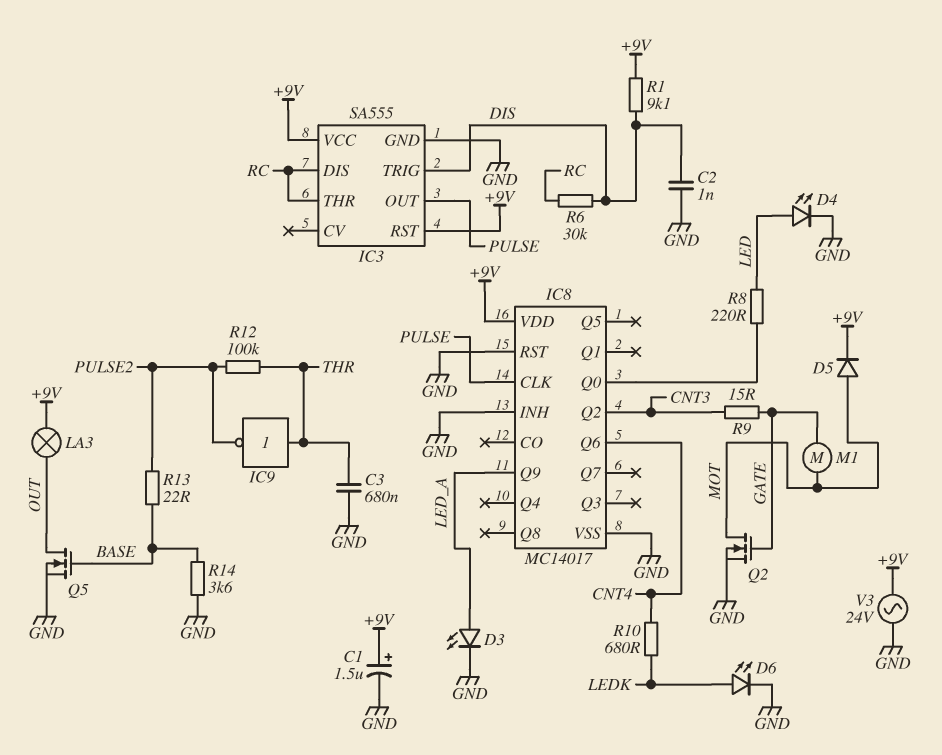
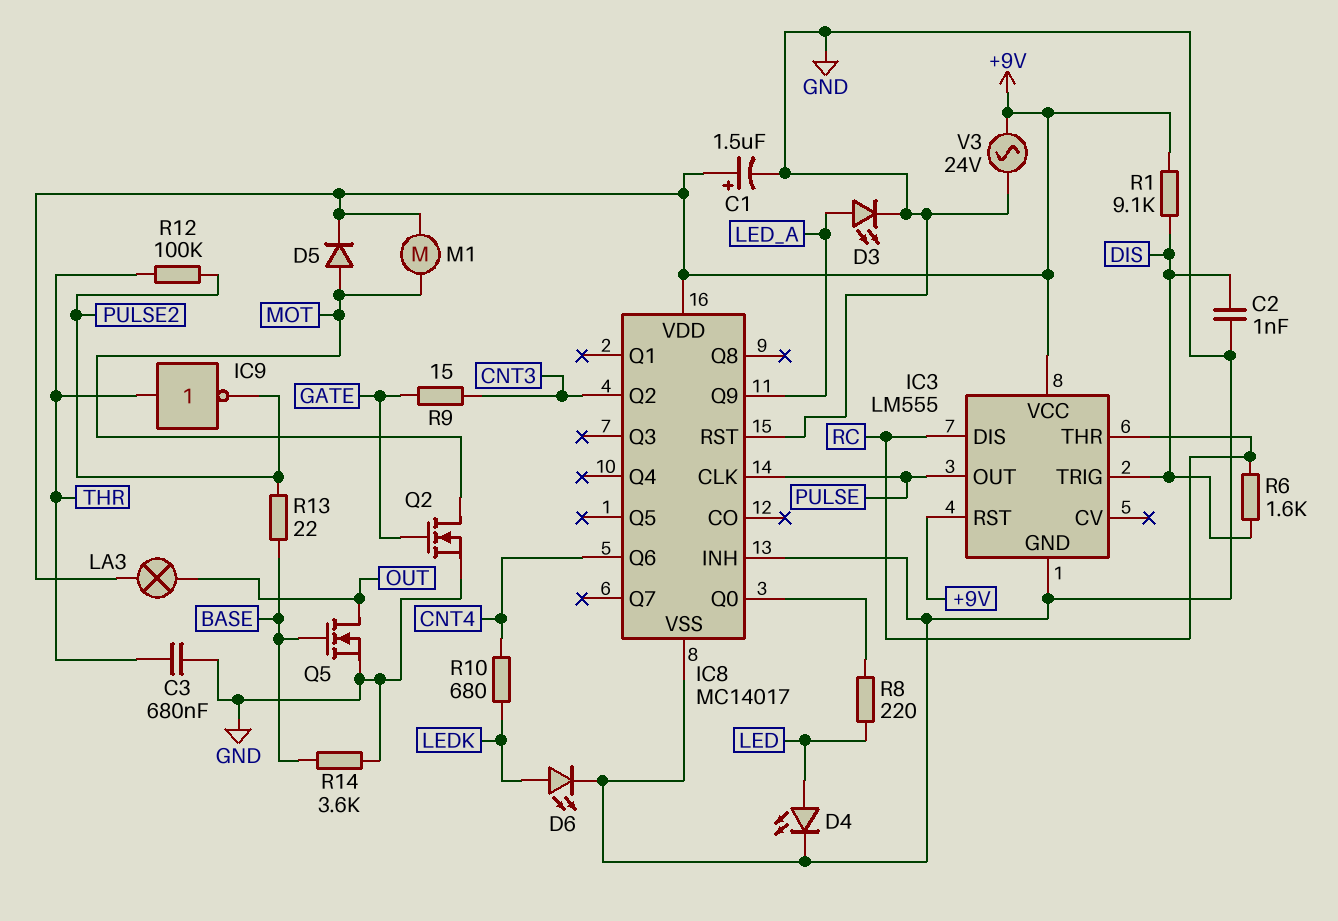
IC3: SA555 -> LM555
M1: motor (GATE, MOT) -> motor (+9V, MOT)
R6: 30k (DIS, RC) -> 1.6k (DIS, RC)

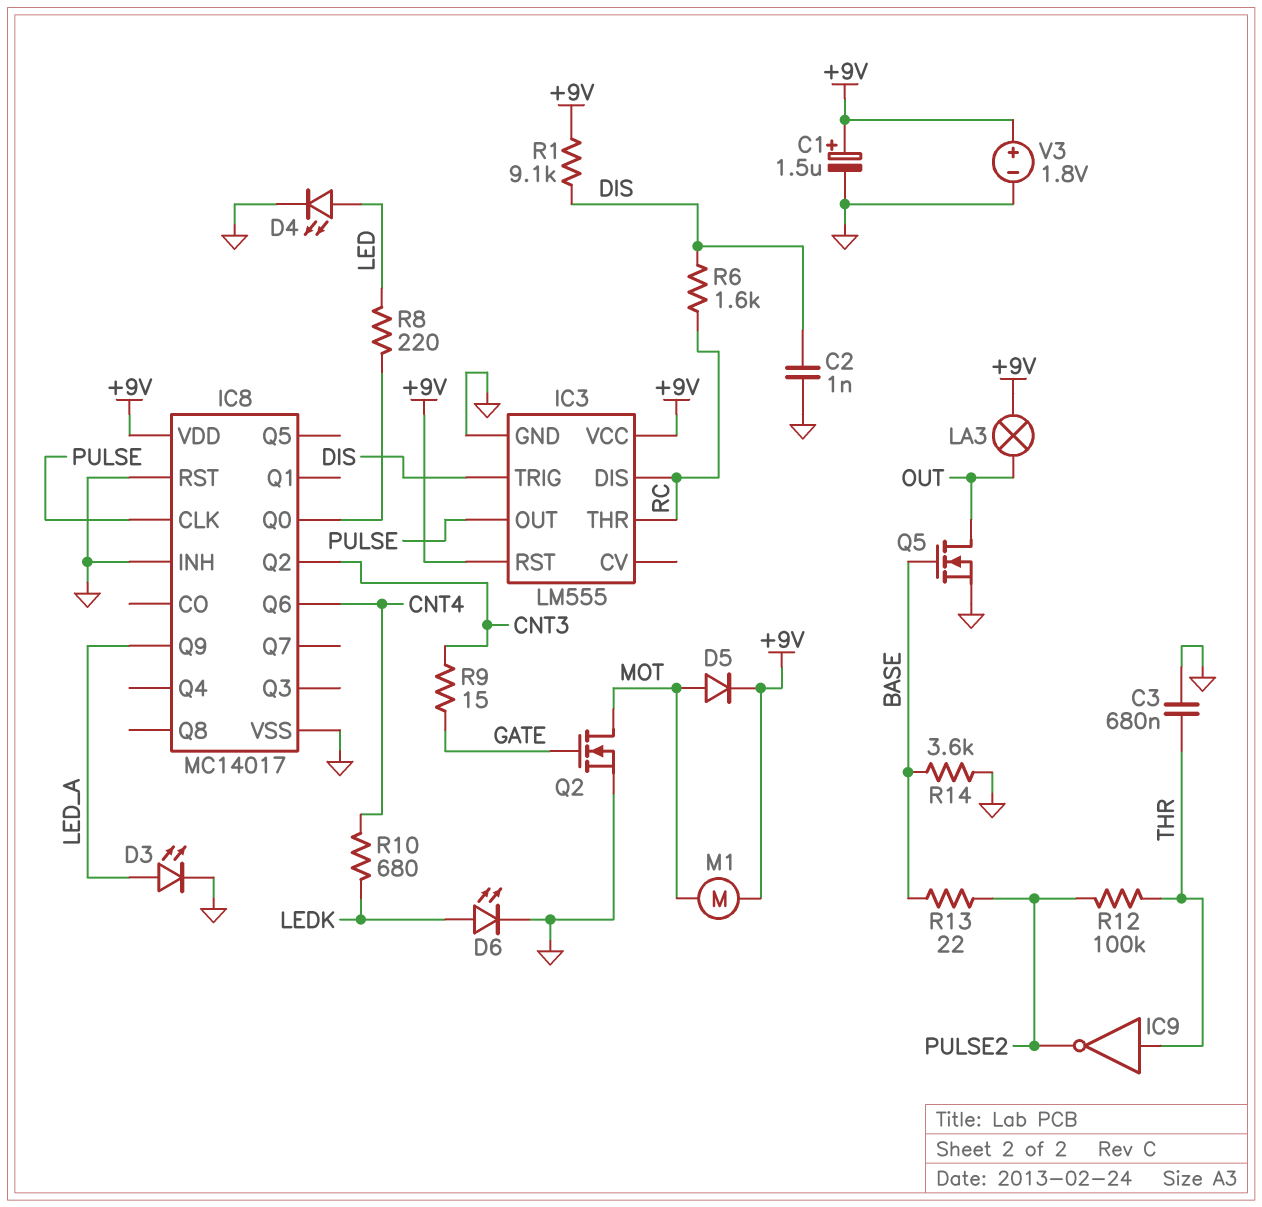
V3: AC 24V (+9V, GND) -> 1.8V (plus +9V, minus GND)

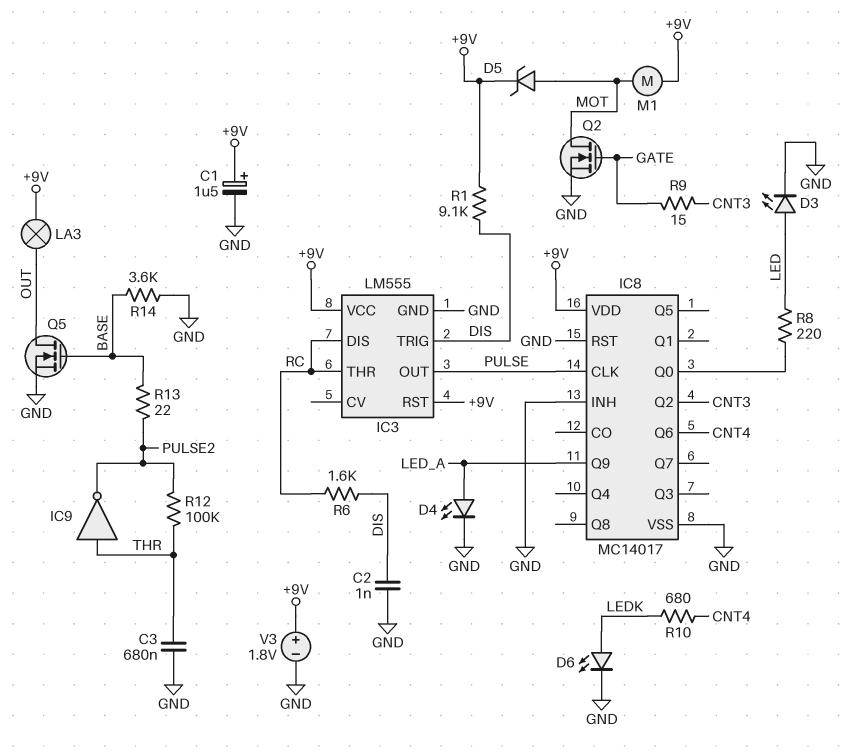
D3: LED (A LED_A, K GND) -> LED (A LED, K GND)
D4: LED (A LED, K GND) -> LED (A LED_A, K GND)
D5: diode (A MOT, K +9V) -> zener (A MOT, K +9V)

